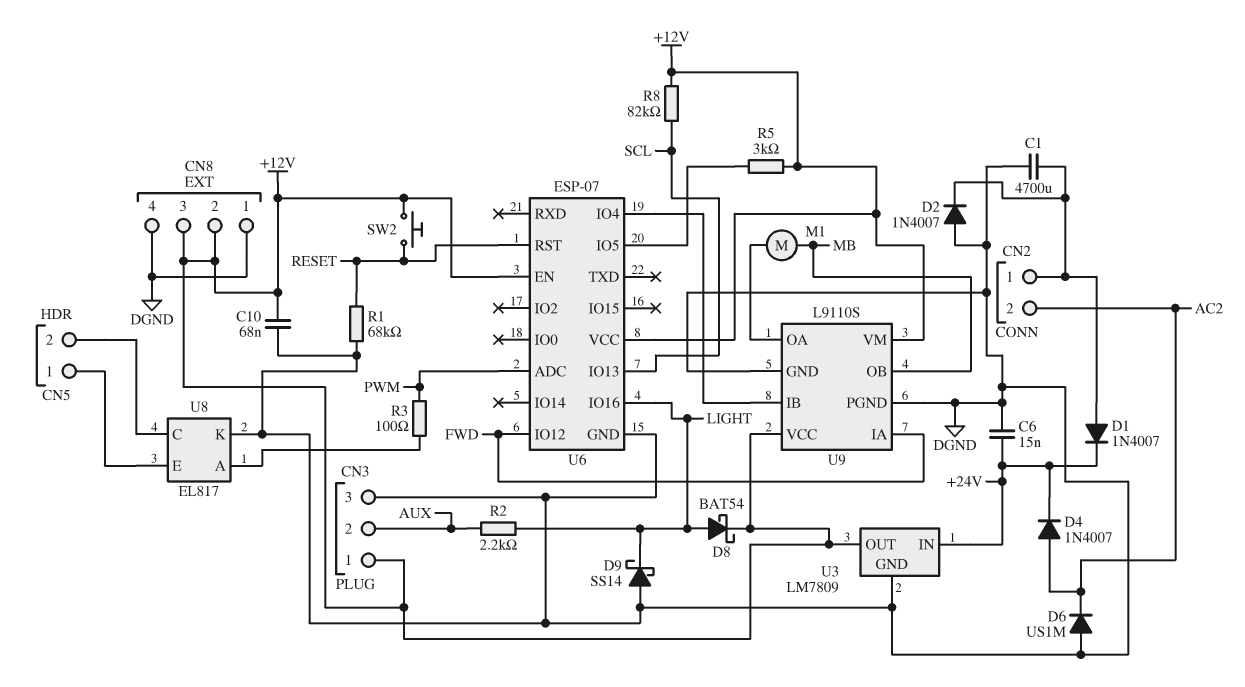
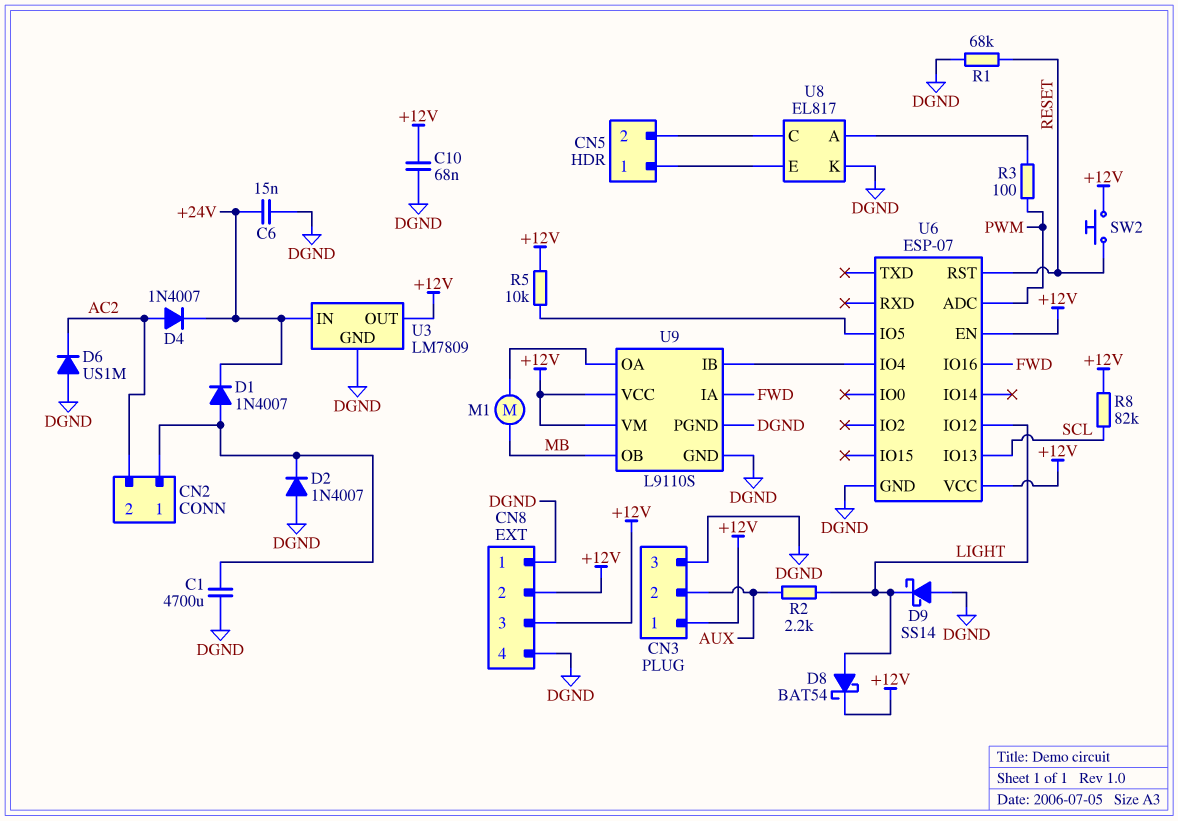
R5: 3k (+12V, U6/IO5) -> 10k (+12V, U6/IO5)
U6 pin IO12: FWD -> LIGHT
U6 pin IO16: LIGHT -> FWD

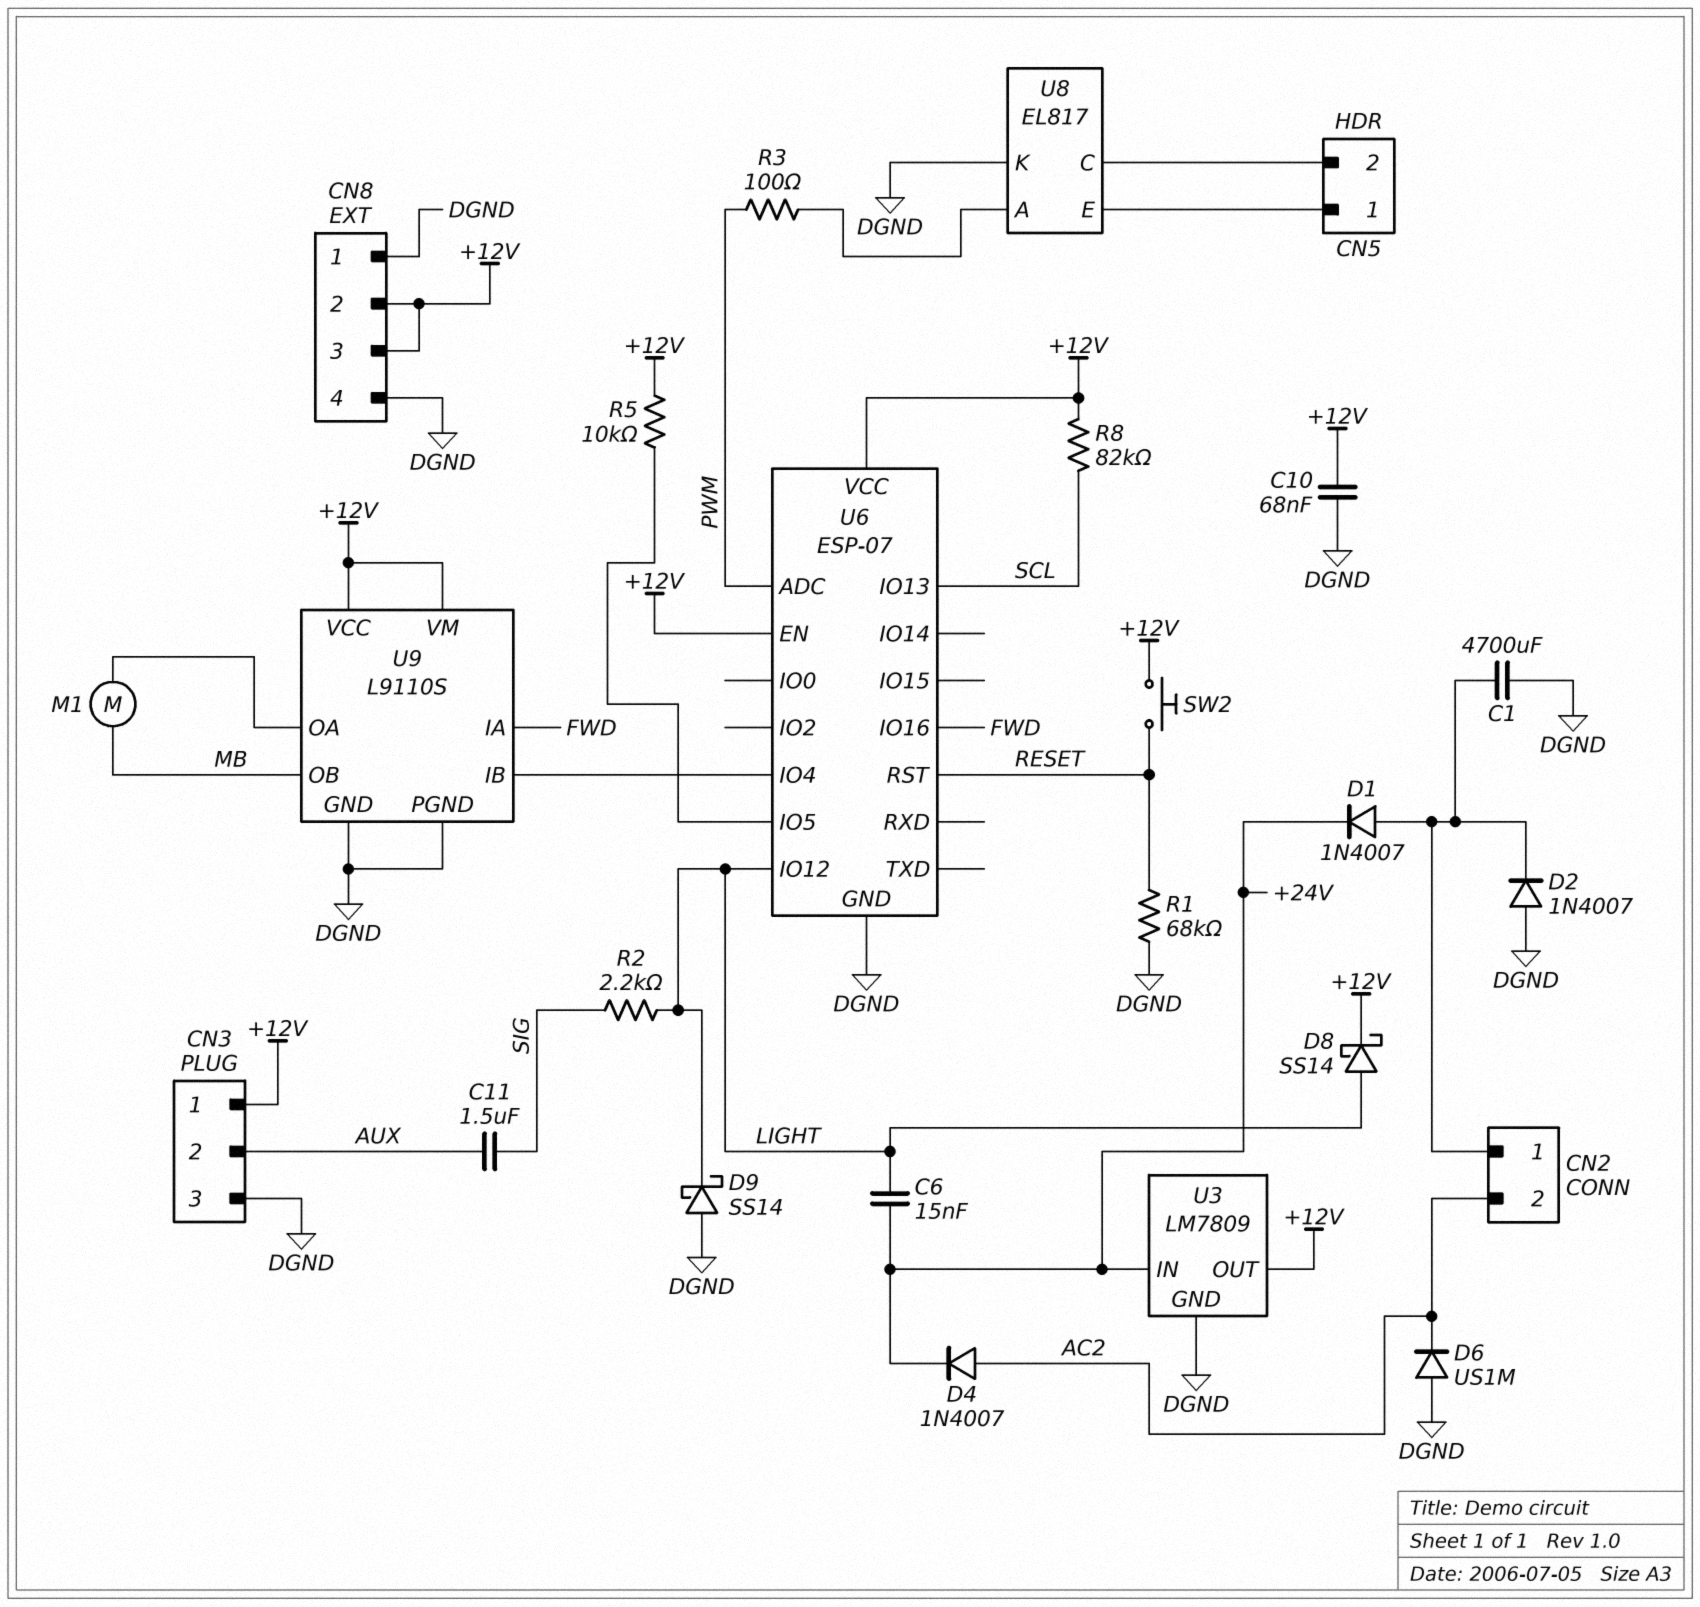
C6: 15nF (+24V, DGND) -> 15nF (+24V, LIGHT)
C11: none -> 1.5uF (AUX, SIG)
D8: schottky BAT54 (A LIGHT, K +12V) -> schottky SS14 (A LIGHT, K +12V)
R2: 2.2k (AUX, LIGHT) -> 2.2k (LIGHT, SIG)

